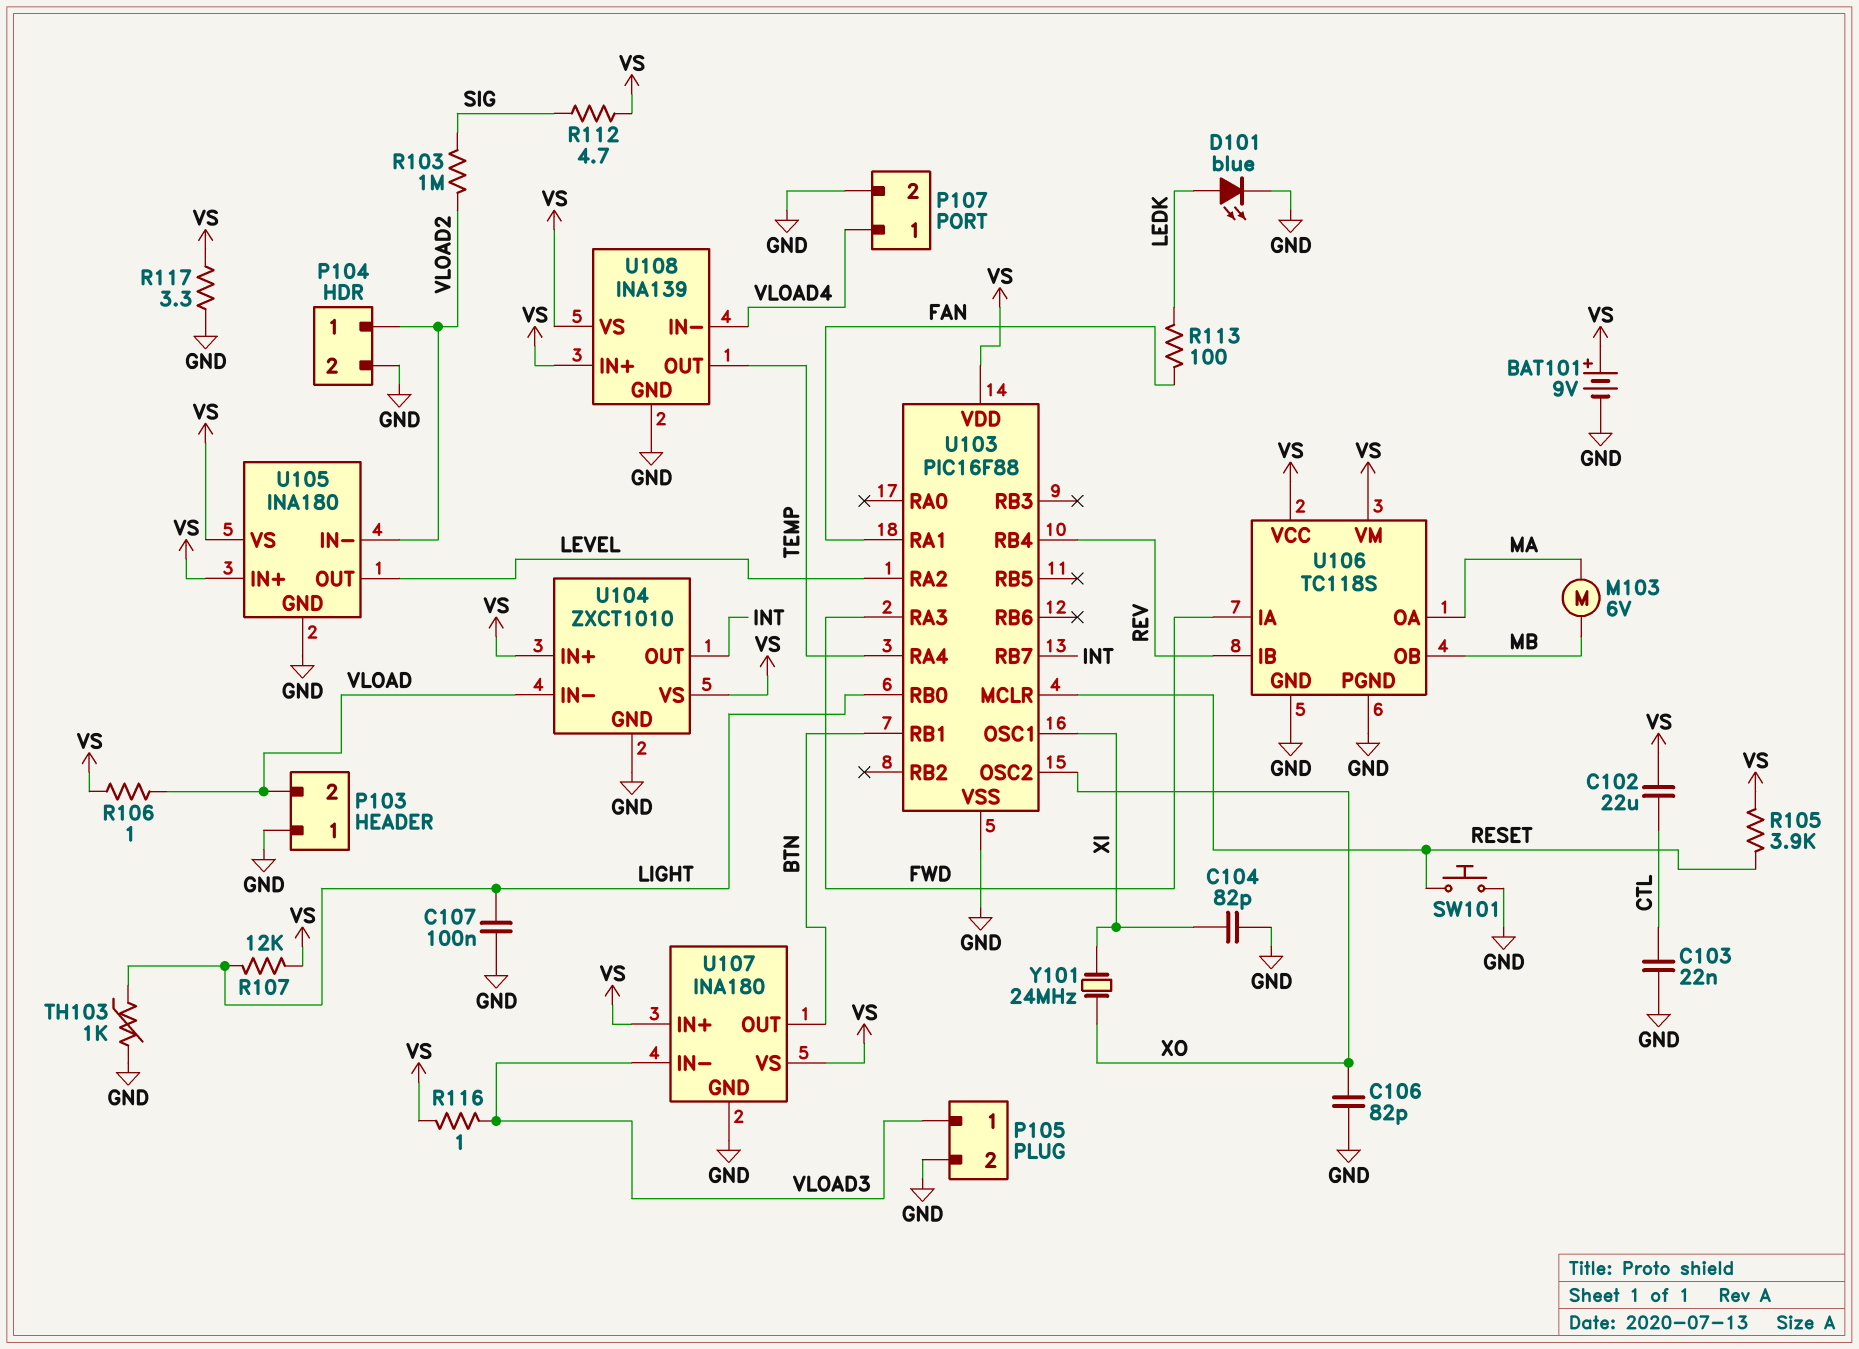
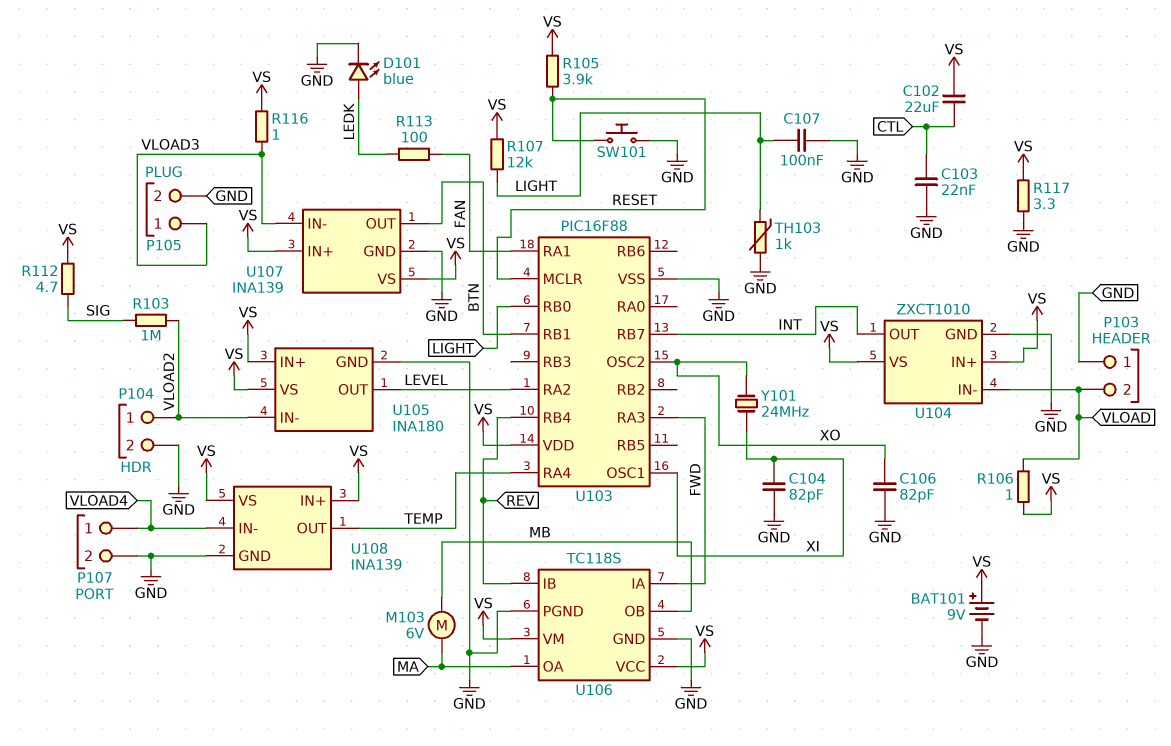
U107: INA180 -> INA139

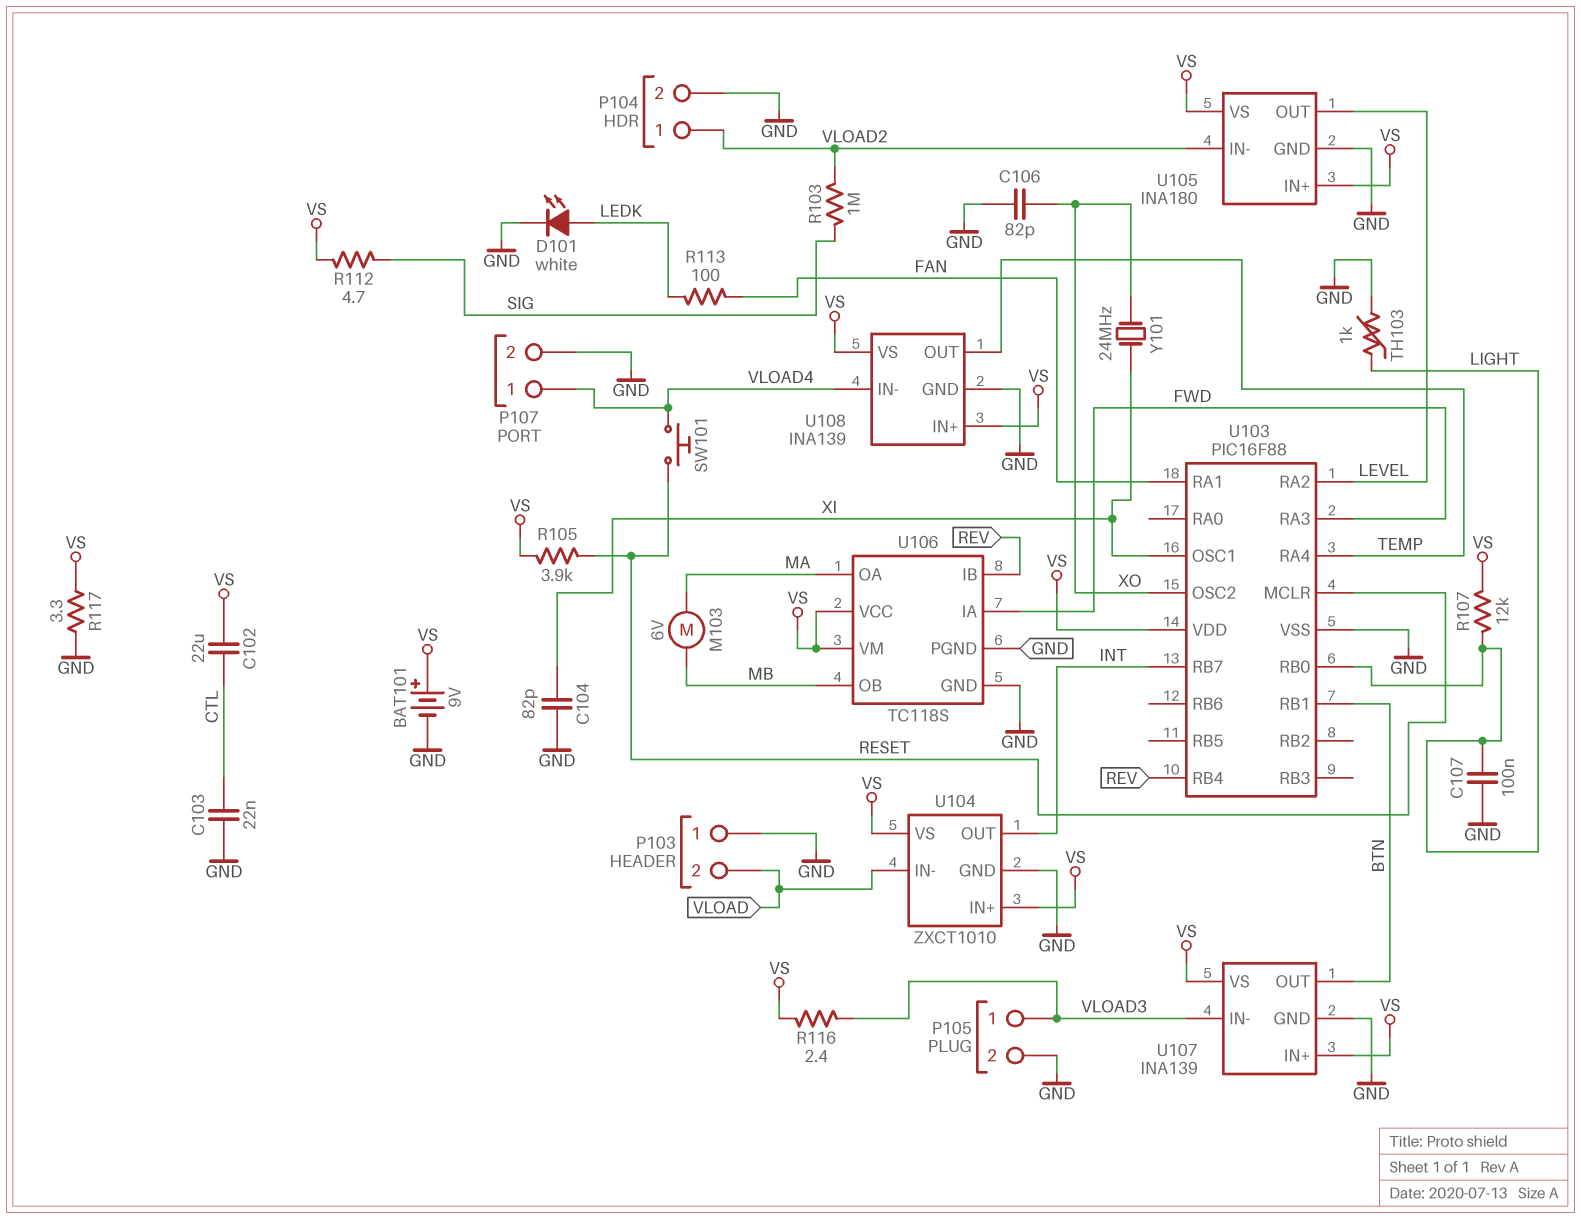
D101: LED blue (A LEDK, K GND) -> LED white (A LEDK, K GND)
R106: 1 (VLOAD, VS) -> none
R116: 1 (VLOAD3, VS) -> 2.4 (VLOAD3, VS)
SW101: button (GND, RESET) -> button (RESET, VLOAD4)

